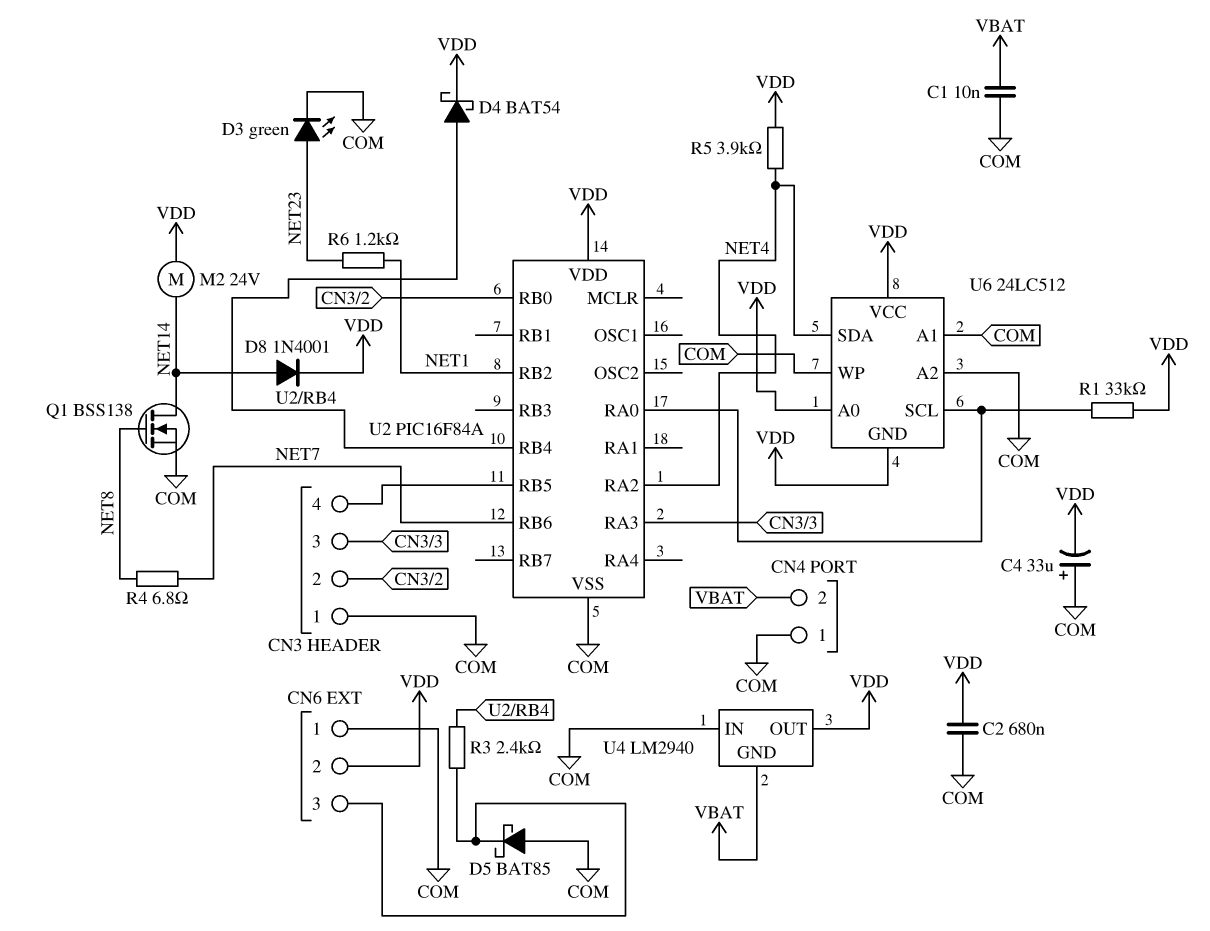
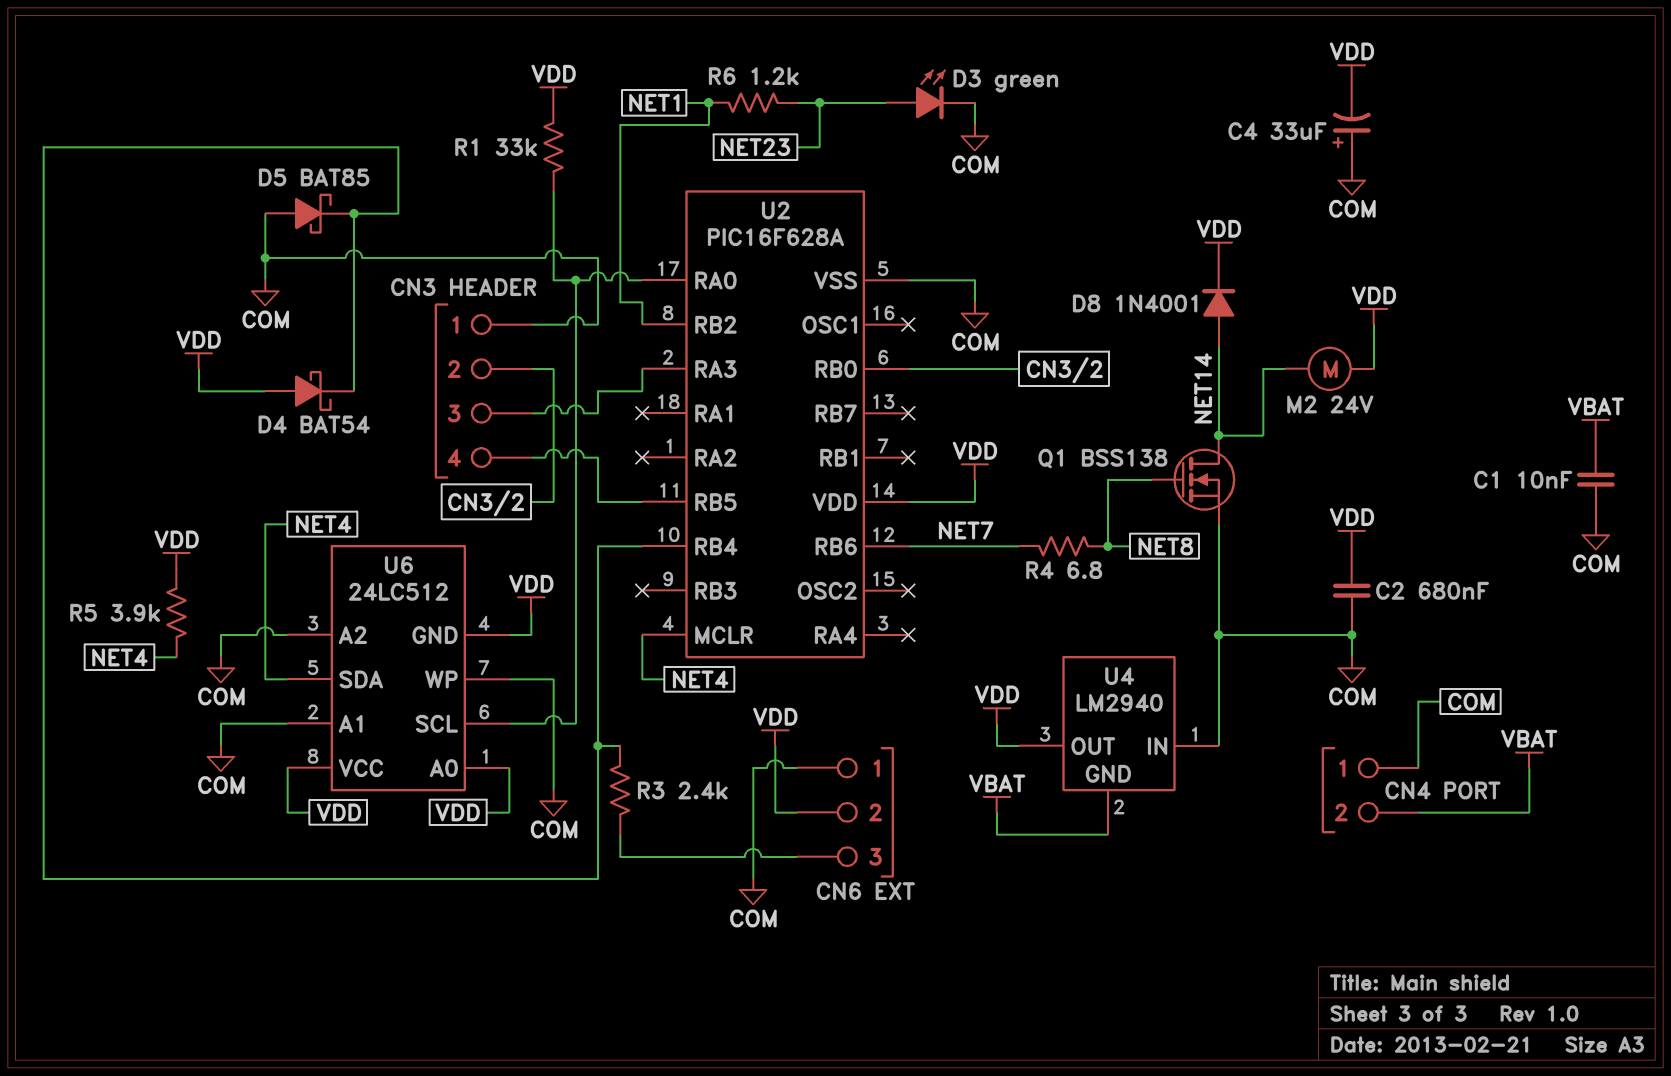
D4: schottky BAT54 (A U2/RB4, K VDD) -> schottky BAT54 (A VDD, K U2/RB4)
D5: schottky BAT85 (A COM, K CN6/3) -> schottky BAT85 (A COM, K U2/RB4)
U2: PIC16F84A -> PIC16F628A
U2 pin MCLR: none -> NET4
U2 pin RA2: NET4 -> none

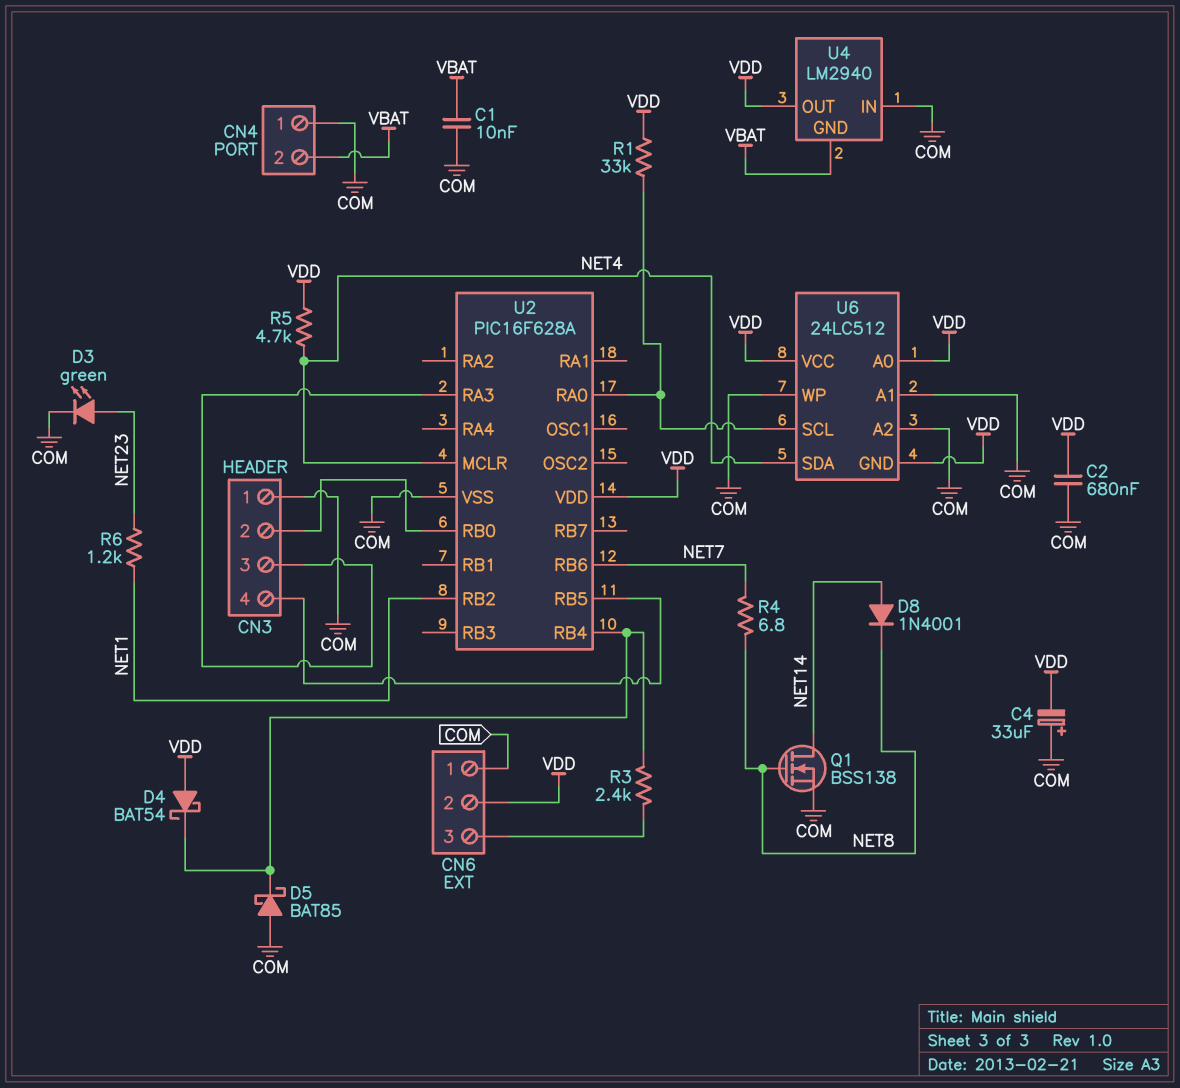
D8: diode 1N4001 (A NET14, K VDD) -> diode 1N4001 (A NET14, K NET8)
M2: motor 24V (NET14, VDD) -> none
R5: 3.9k (NET4, VDD) -> 4.7k (NET4, VDD)

